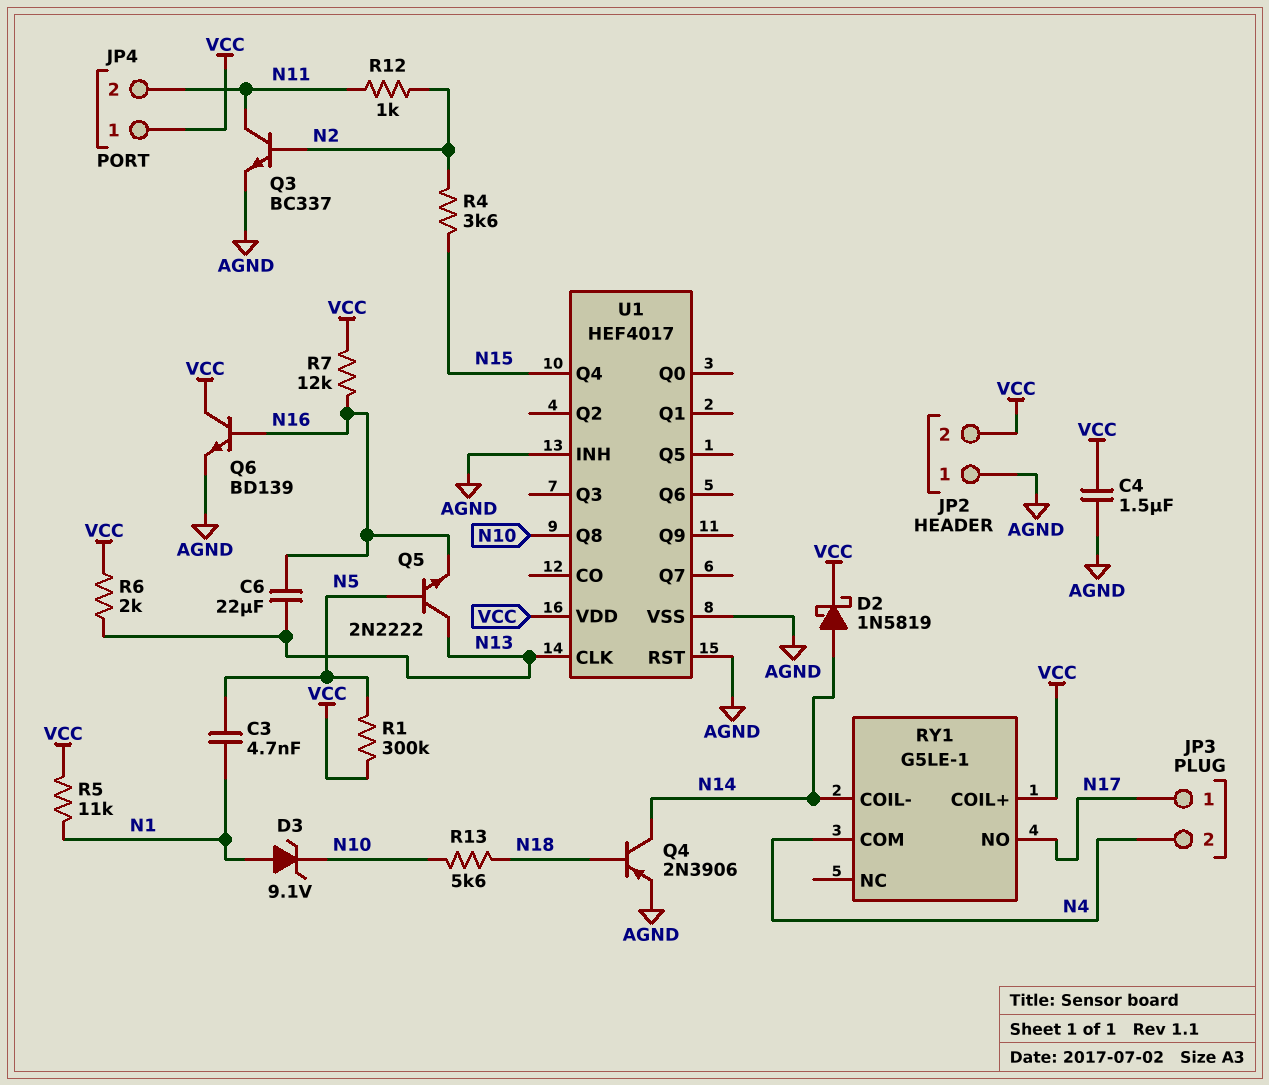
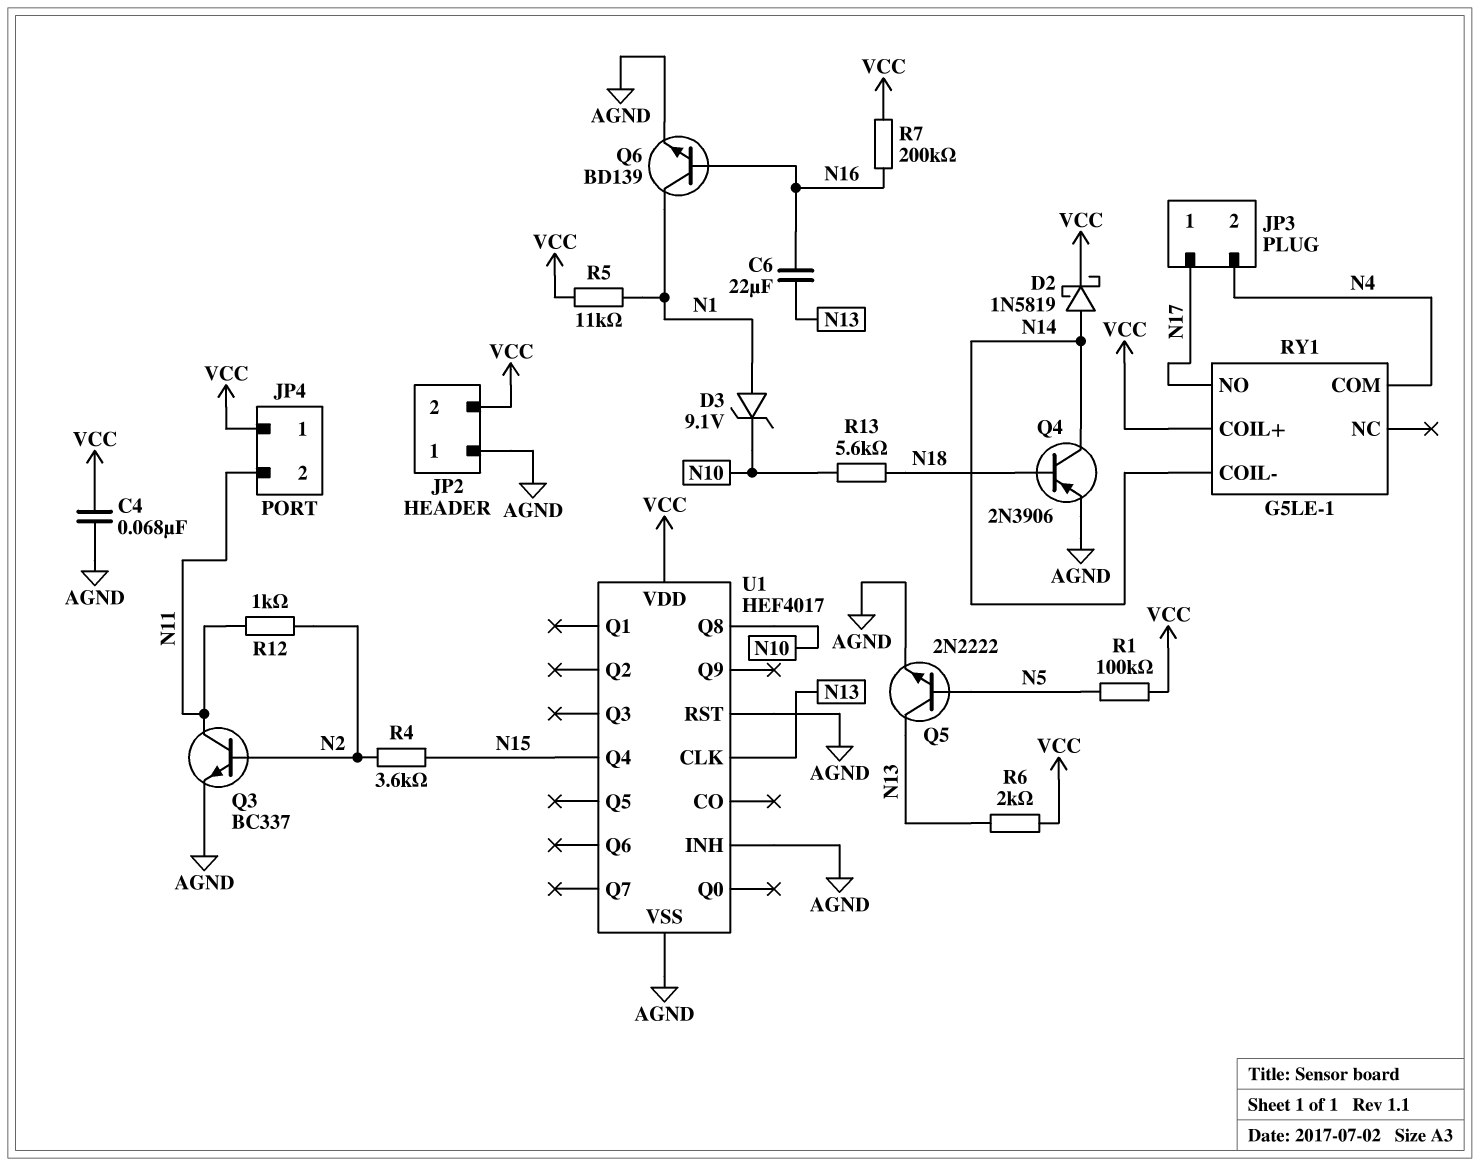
C3: 4.7nF (N1, N5) -> none
C4: 1.5uF (AGND, VCC) -> 68nF (AGND, VCC)
Q5: NPN 2N2222 (B N5, C N13, E N16) -> NPN 2N2222 (B N5, C N13, E AGND)
Q6: NPN BD139 (B N16, C VCC, E AGND) -> NPN BD139 (B N16, C N1, E AGND)
R1: 300k (N5, VCC) -> 100k (N5, VCC)
R7: 12k (N16, VCC) -> 200k (N16, VCC)

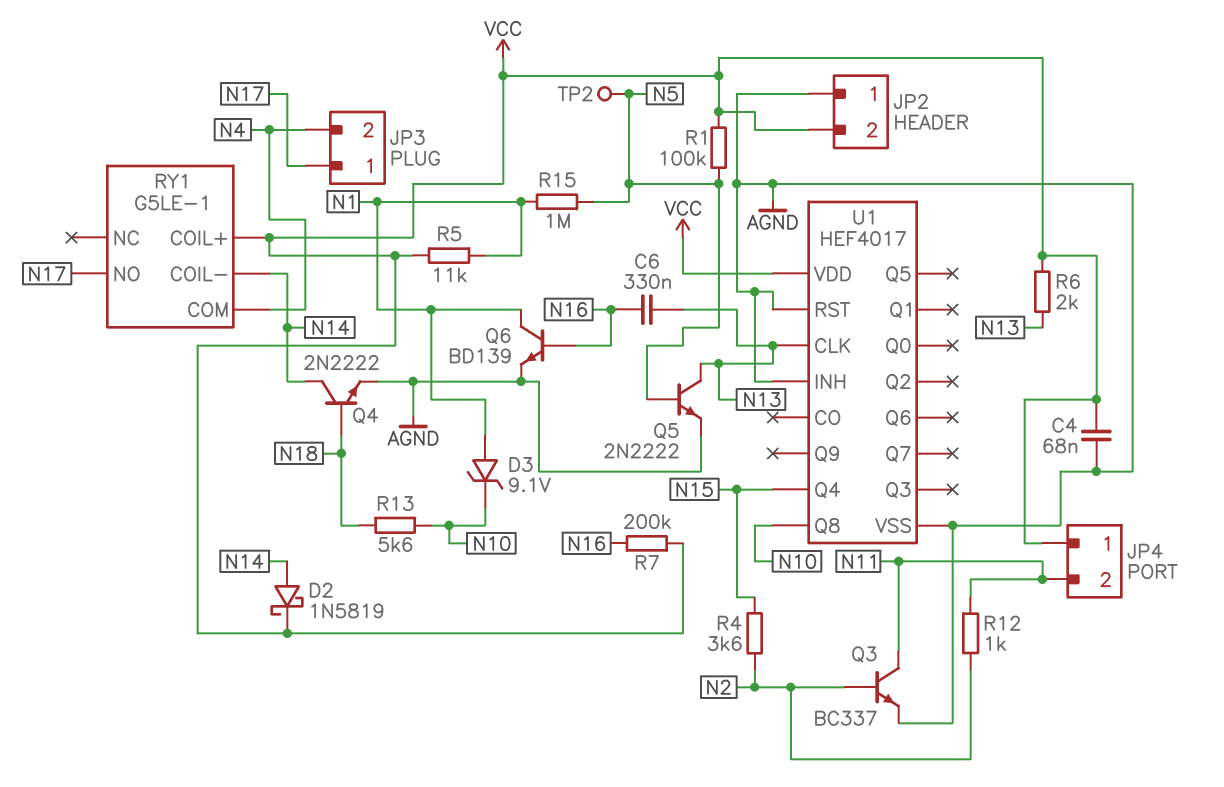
C6: 22uF (N13, N16) -> 330nF (N13, N16)
Q4: PNP 2N3906 (B N18, C N14, E AGND) -> NPN 2N2222 (B N18, C N14, E AGND)
R15: none -> 1M (N1, N5)
TP2: none -> test point (N5)

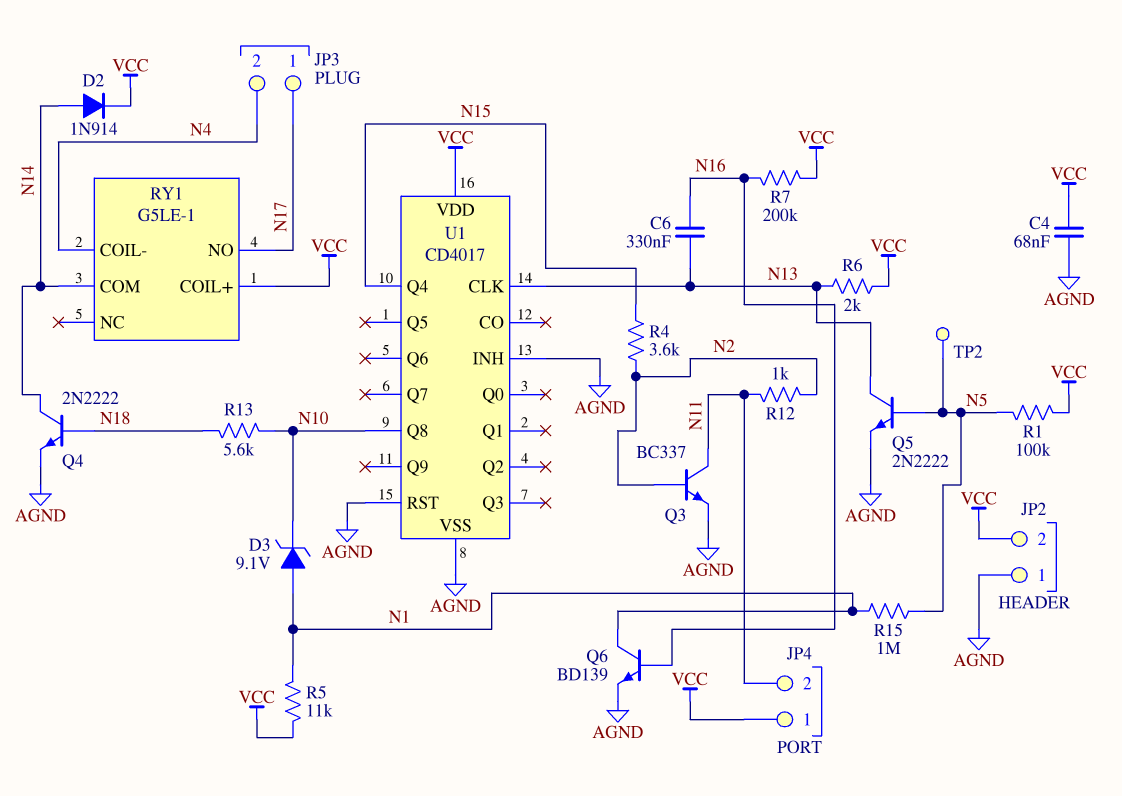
D2: schottky 1N5819 (A N14, K VCC) -> diode 1N914 (A N14, K VCC)
RY1 pin COIL-: N14 -> N4
RY1 pin COM: N4 -> N14
U1: HEF4017 -> CD4017

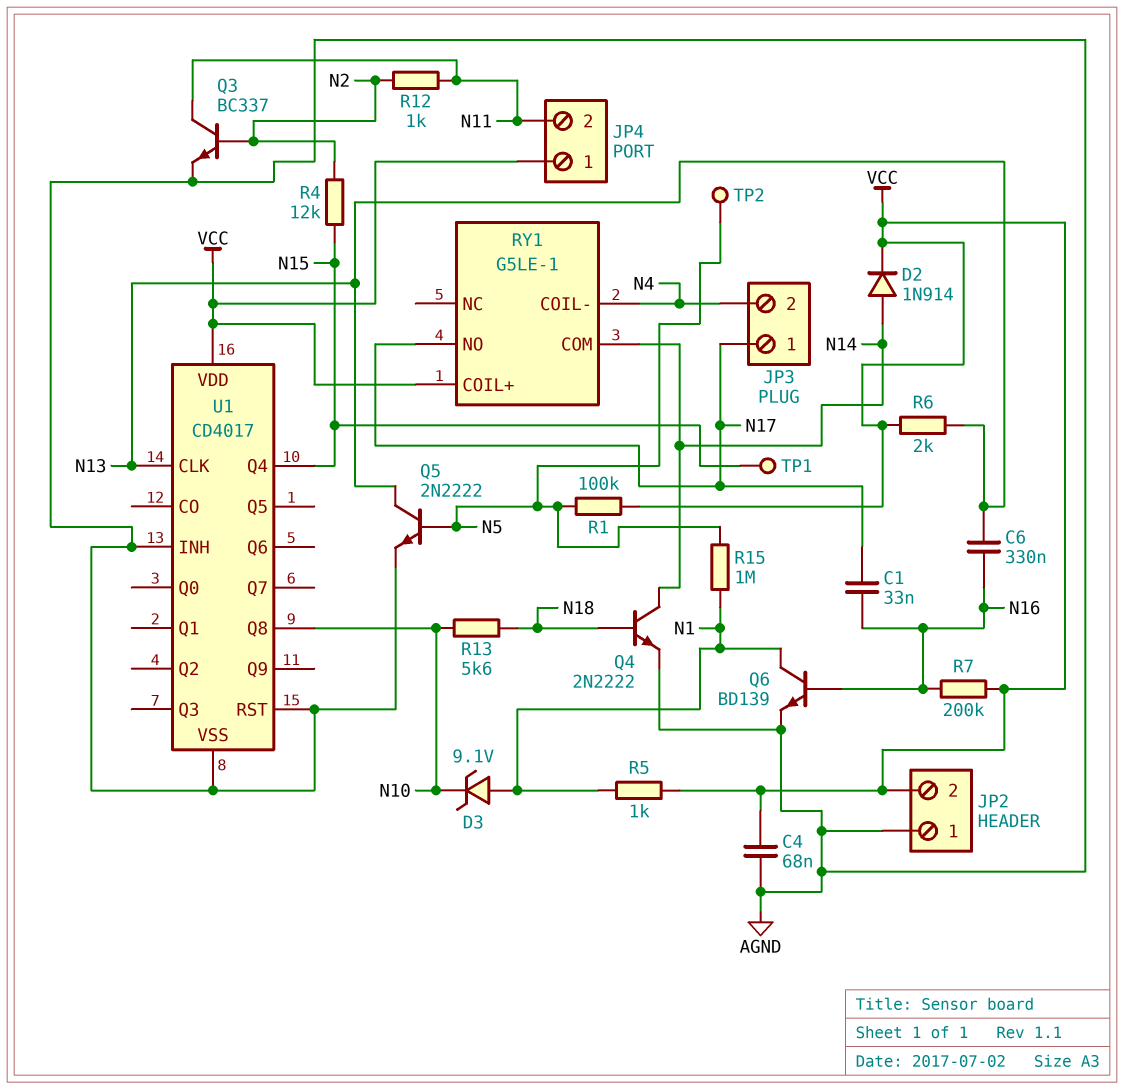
C1: none -> 33nF (N16, N17)
R4: 3.6k (N2, N15) -> 12k (N2, N15)
R5: 11k (N1, VCC) -> 1k (N1, VCC)
TP1: none -> test point (N15)

